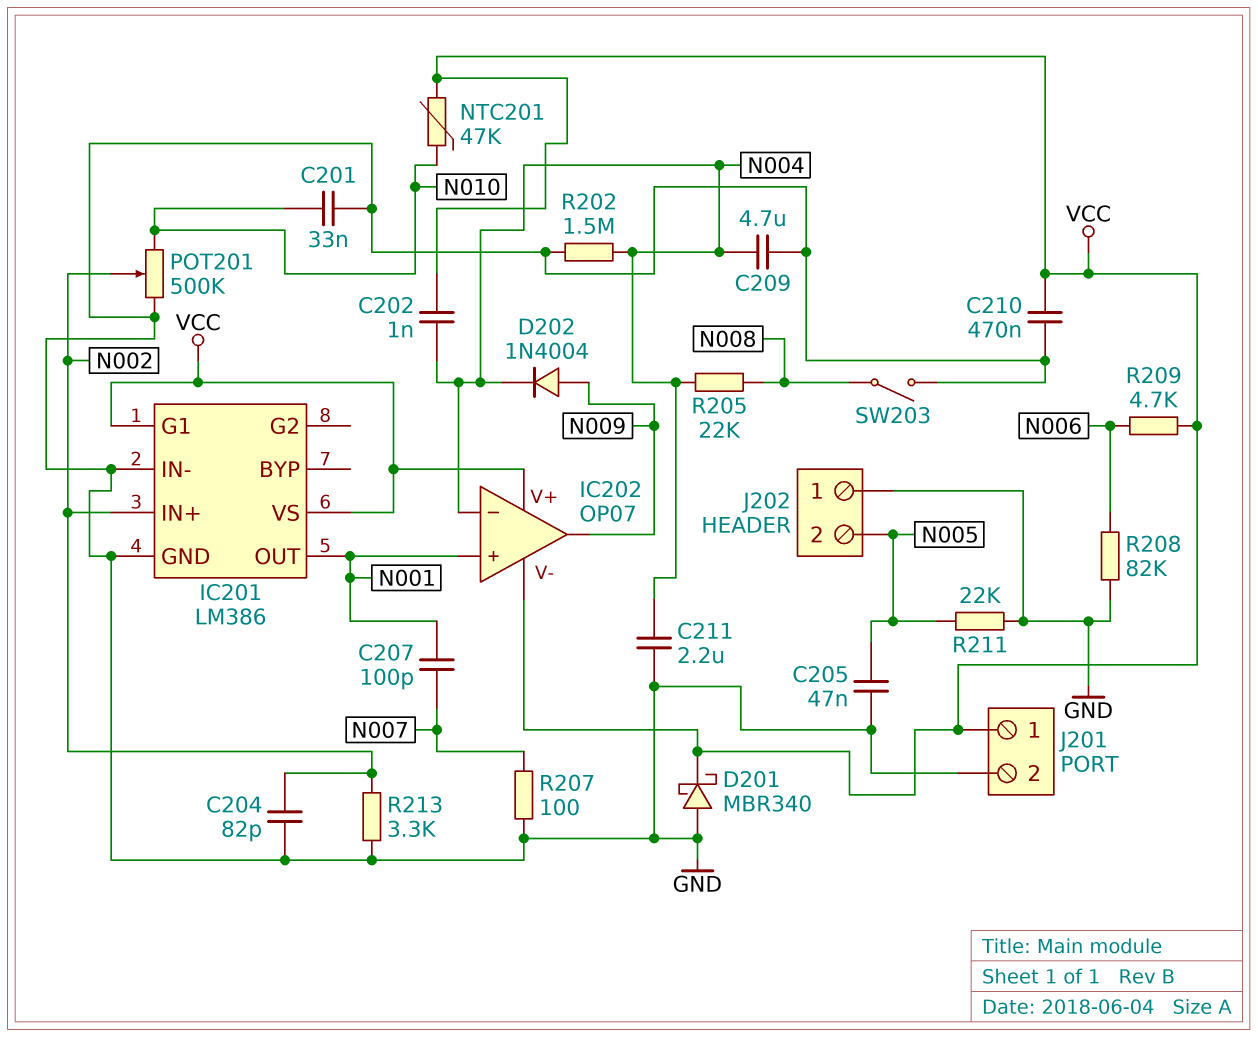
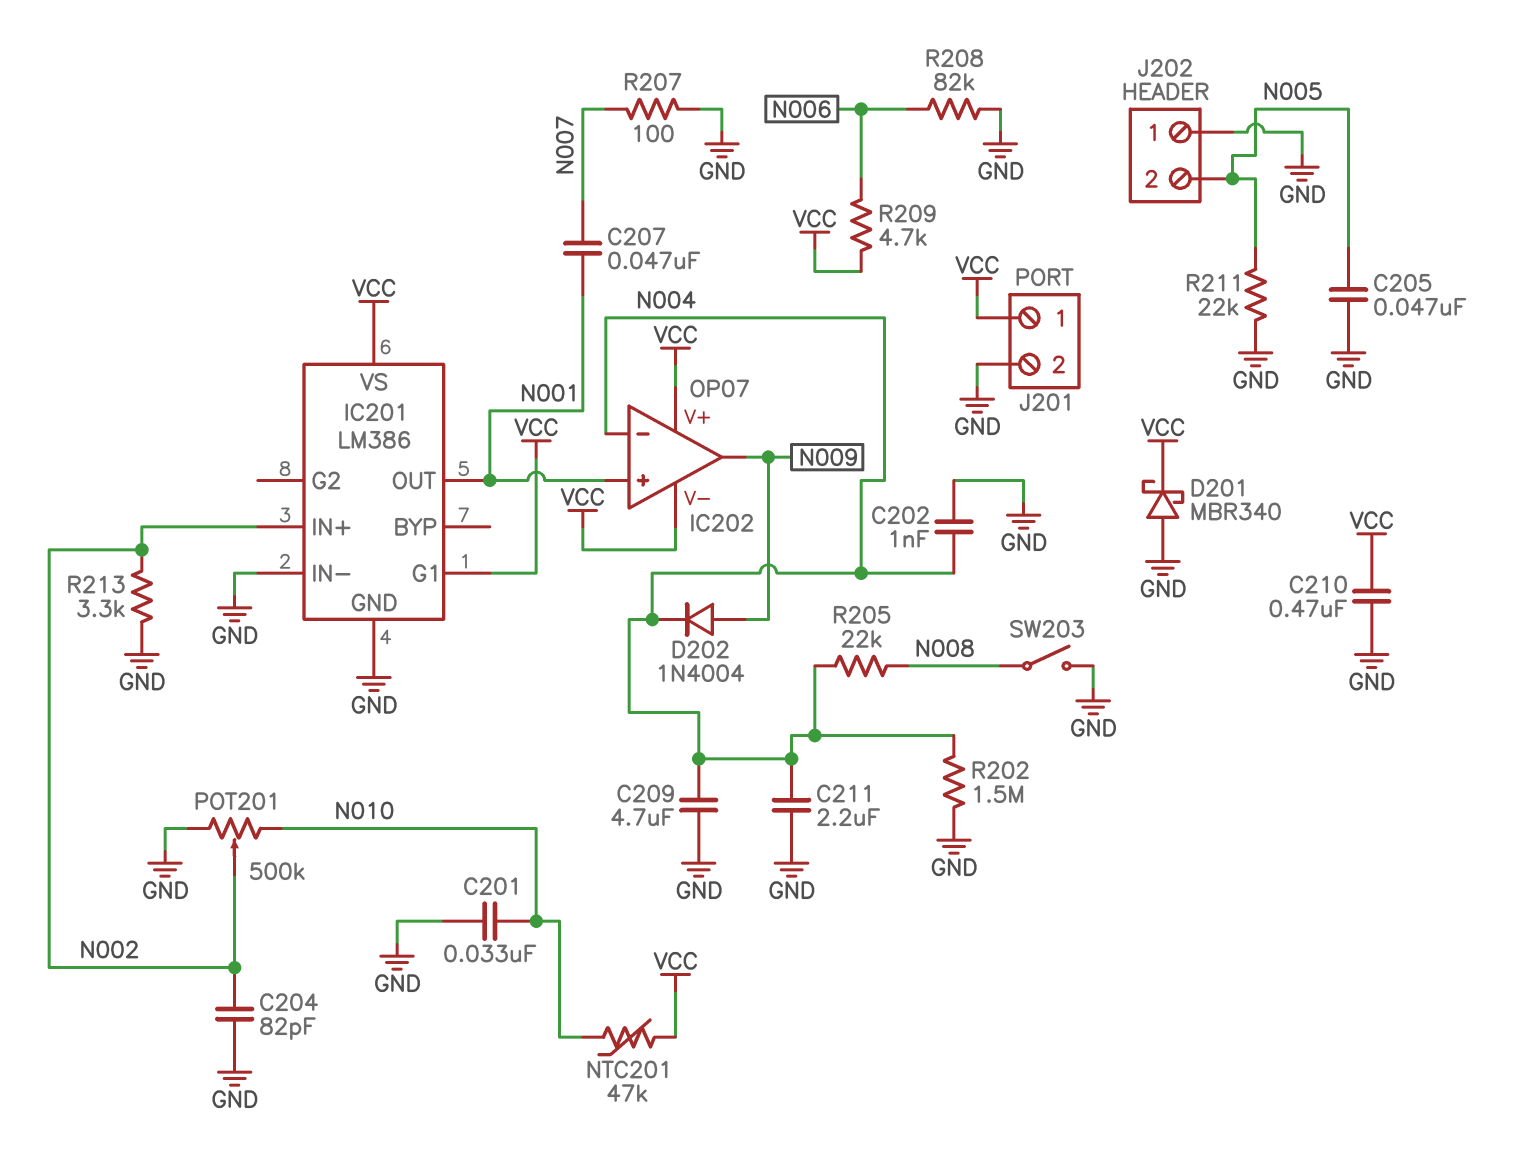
C202: 1nF (N004, VCC) -> 1nF (GND, N004)
C207: 100pF (N001, N007) -> 47nF (N001, N007)

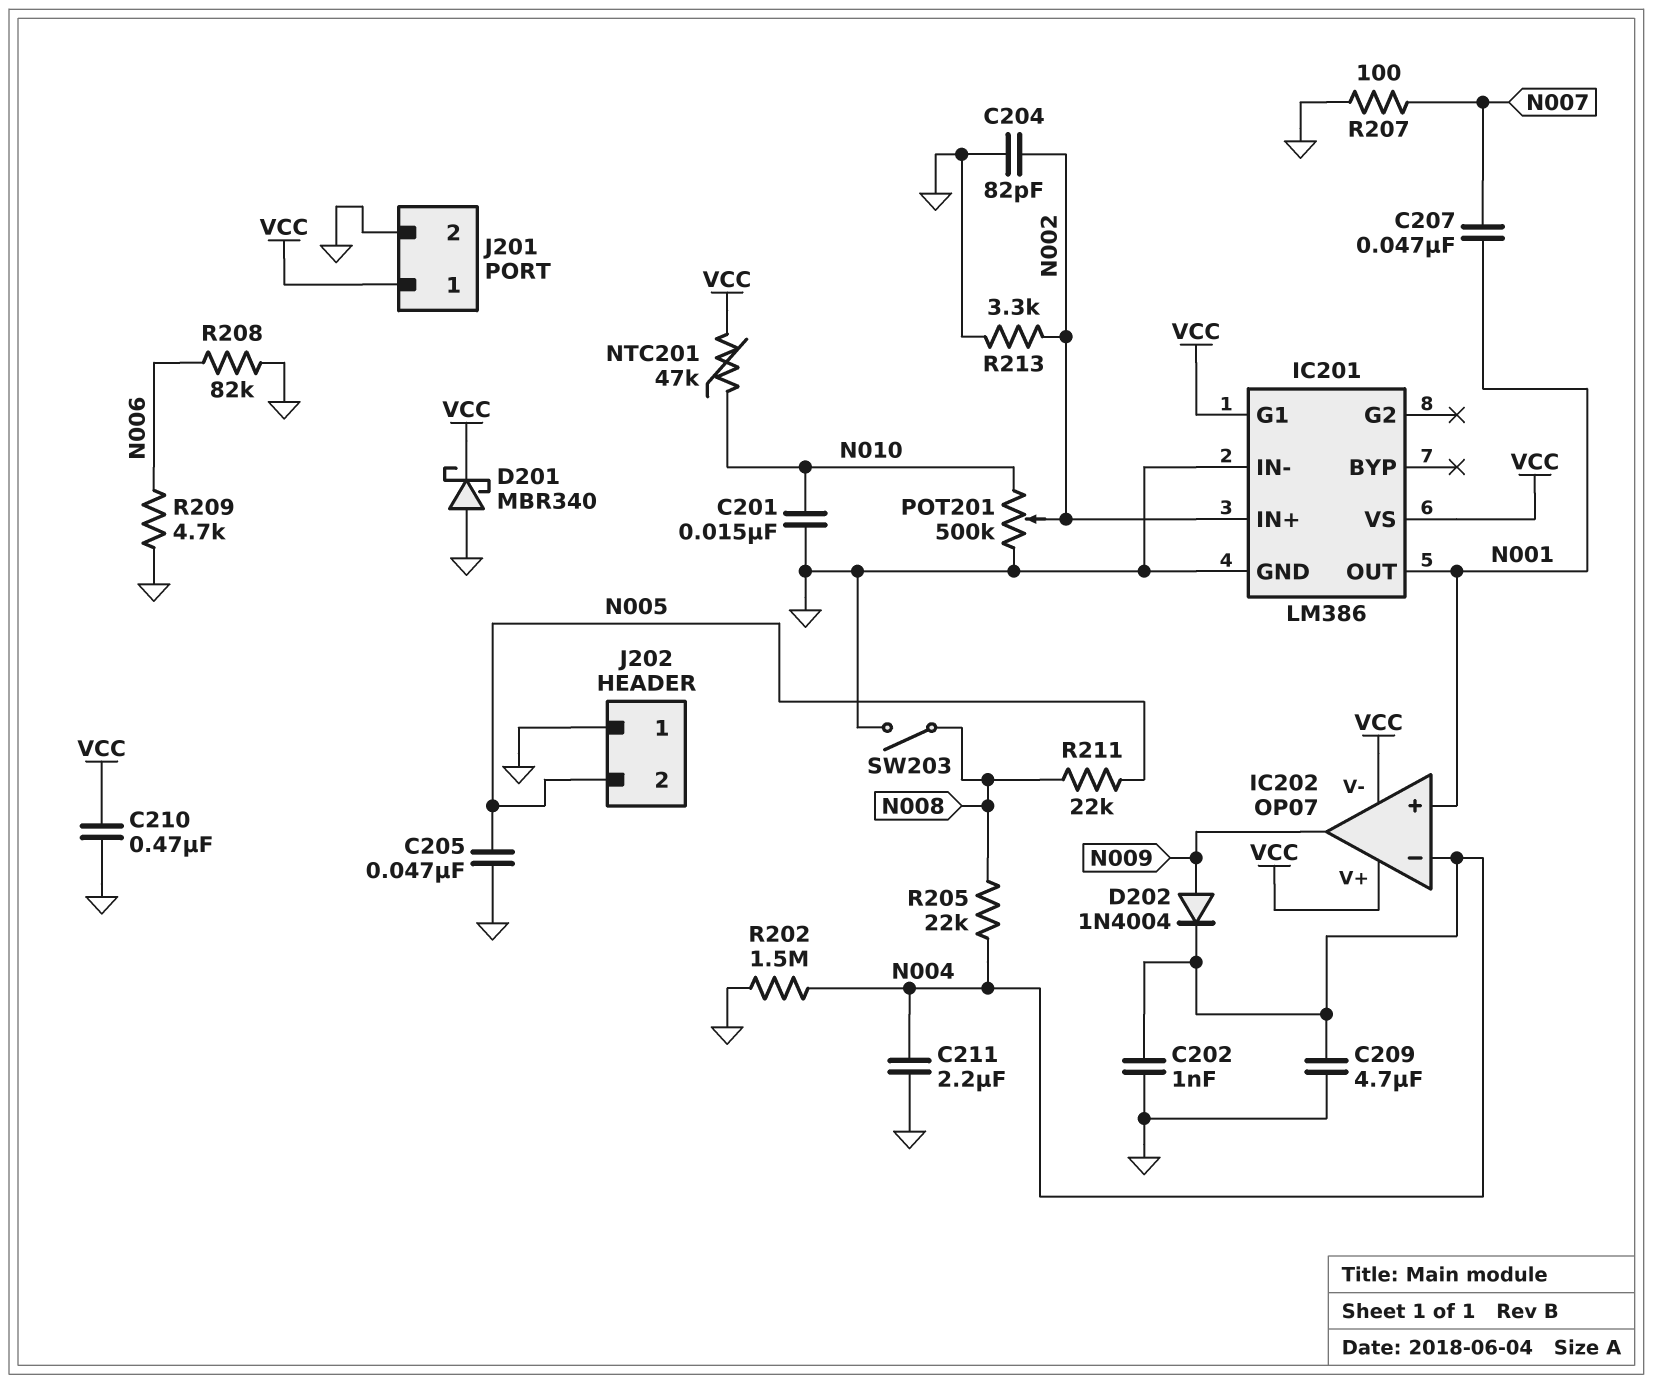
C201: 33nF (GND, N010) -> 15nF (GND, N010)
R209: 4.7k (N006, VCC) -> 4.7k (GND, N006)
R211: 22k (GND, N005) -> 22k (N005, N008)

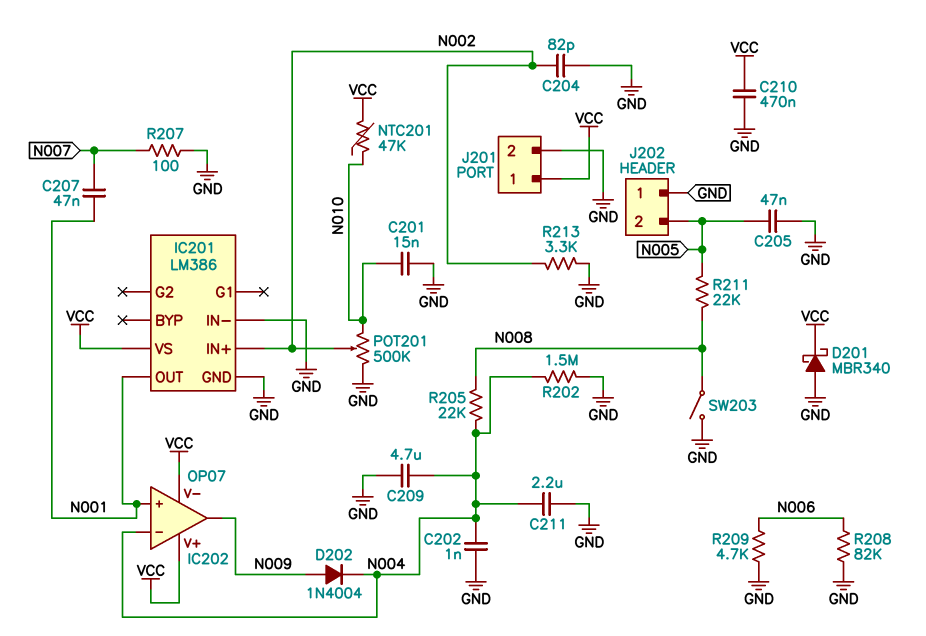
IC201 pin G1: VCC -> none

